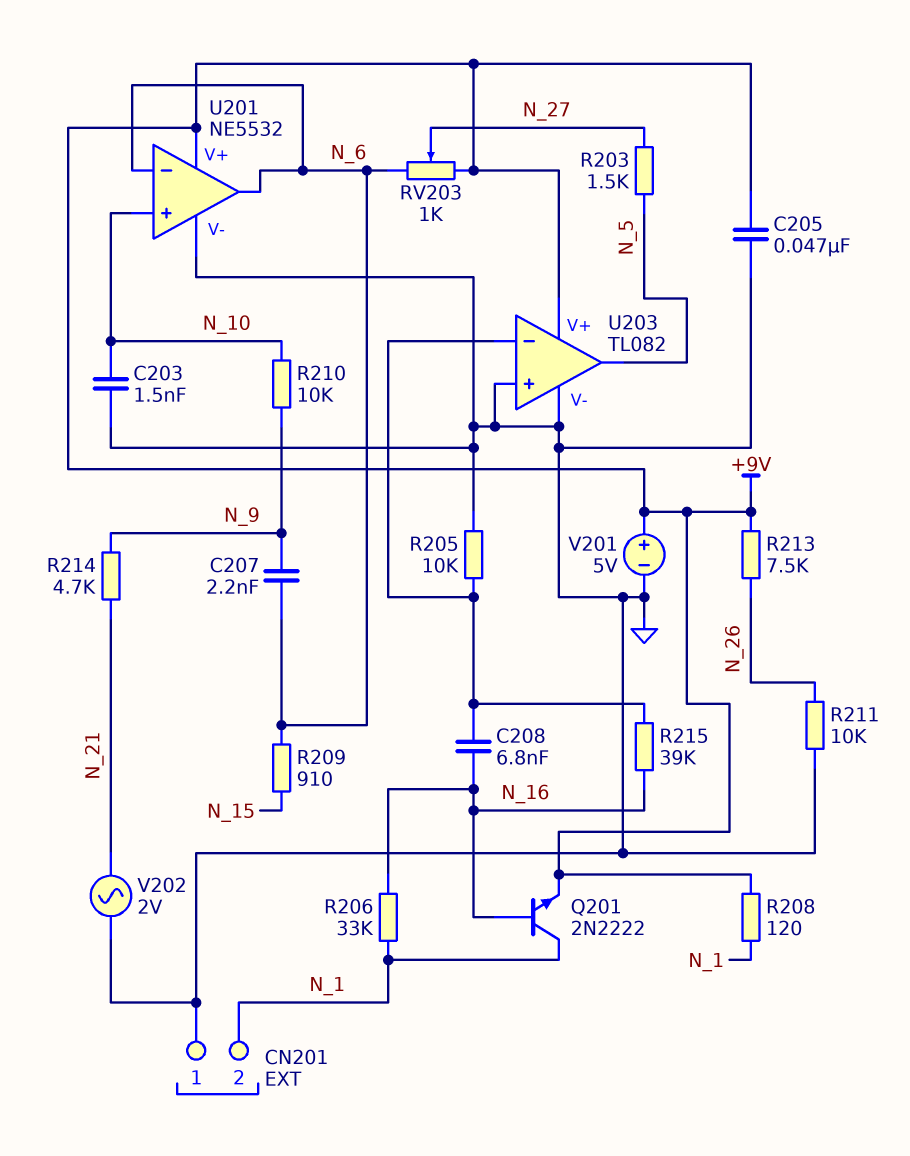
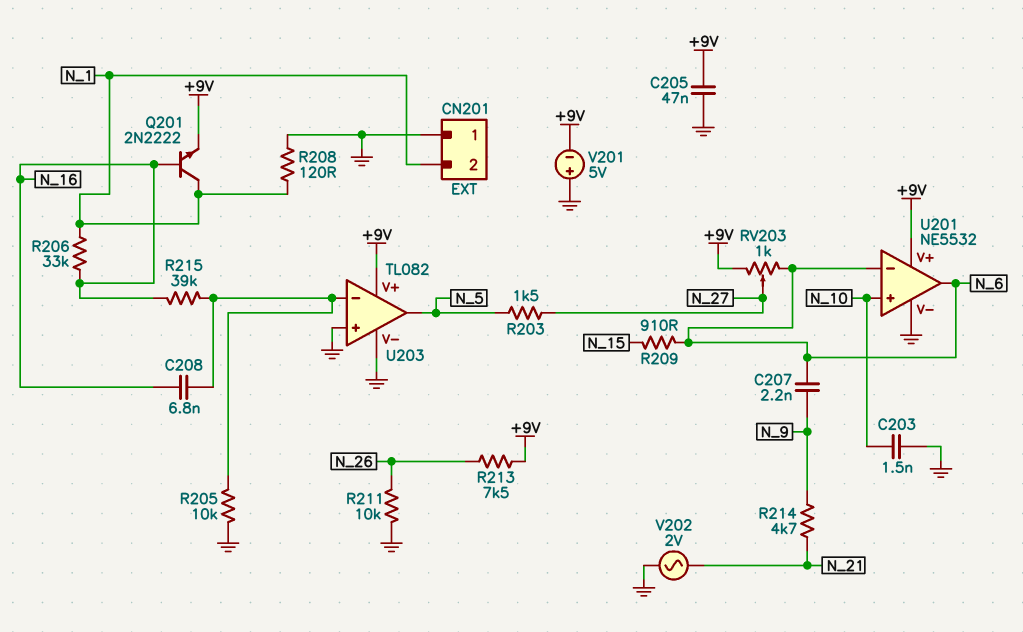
R208: 120 (+9V, N_1) -> 120 (GND, N_1)
R210: 10k (N_9, N_10) -> none
V201: 5V (plus +9V, minus GND) -> 5V (plus GND, minus +9V)

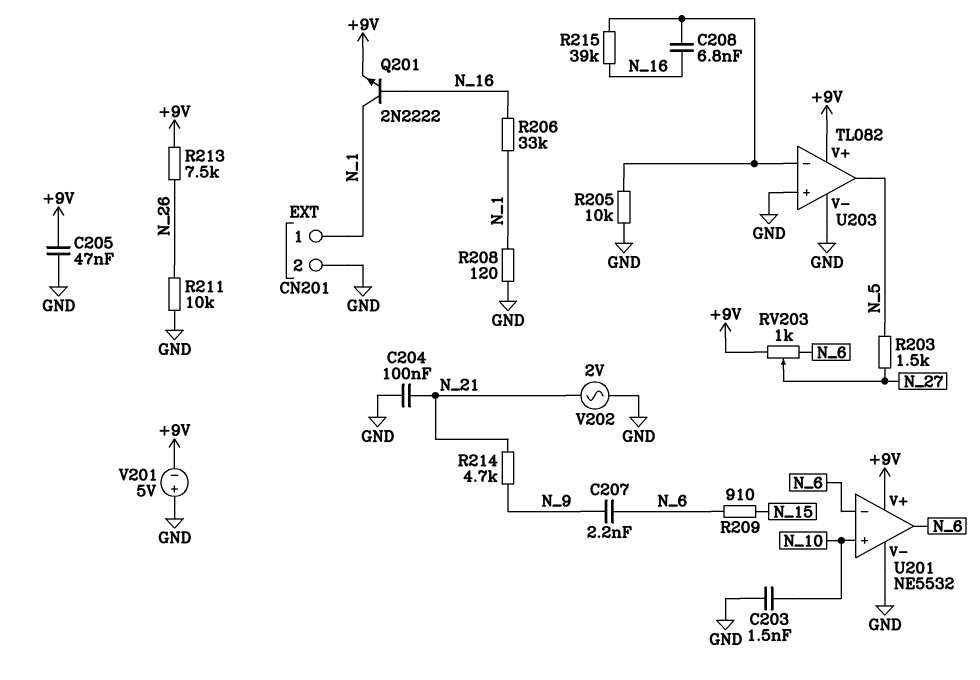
C204: none -> 100nF (GND, N_21)
CN201 pin 1: GND -> N_1
CN201 pin 2: N_1 -> GND

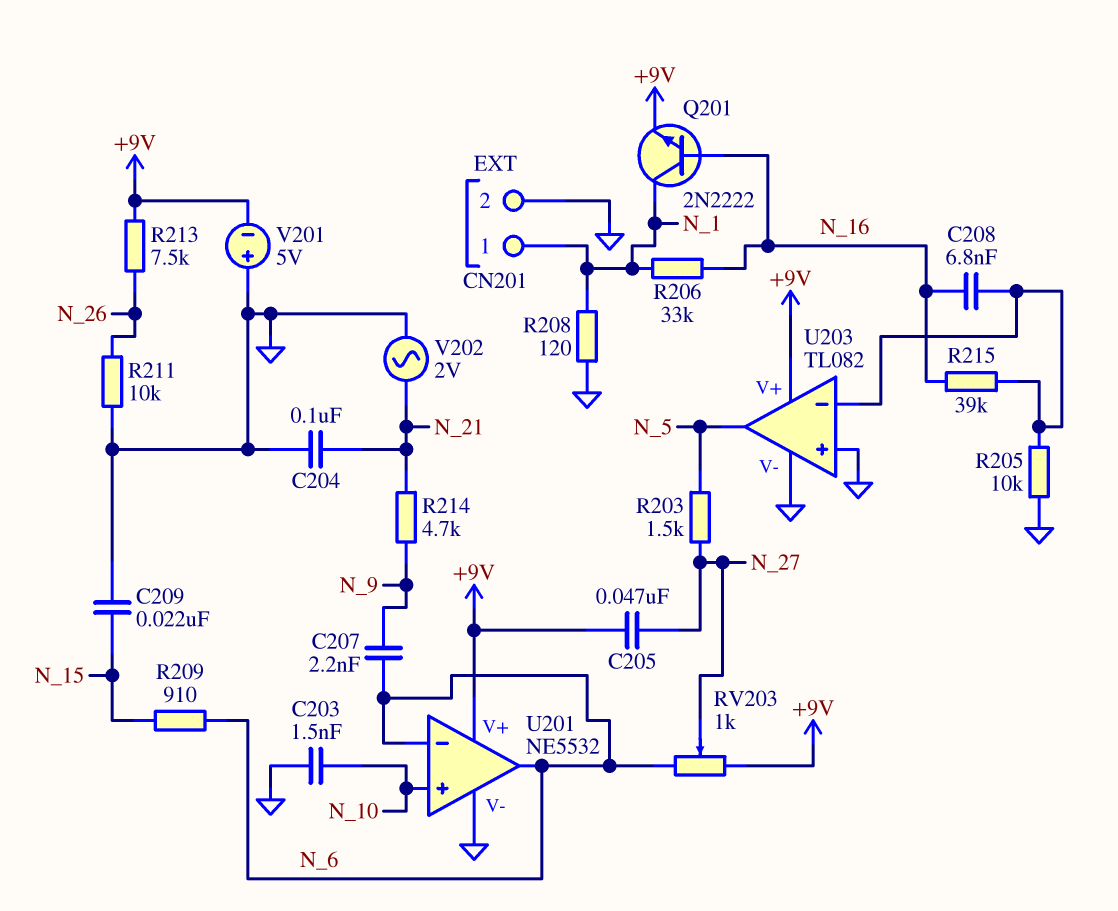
C205: 47nF (+9V, GND) -> 47nF (+9V, N_27)
C209: none -> 22nF (GND, N_15)

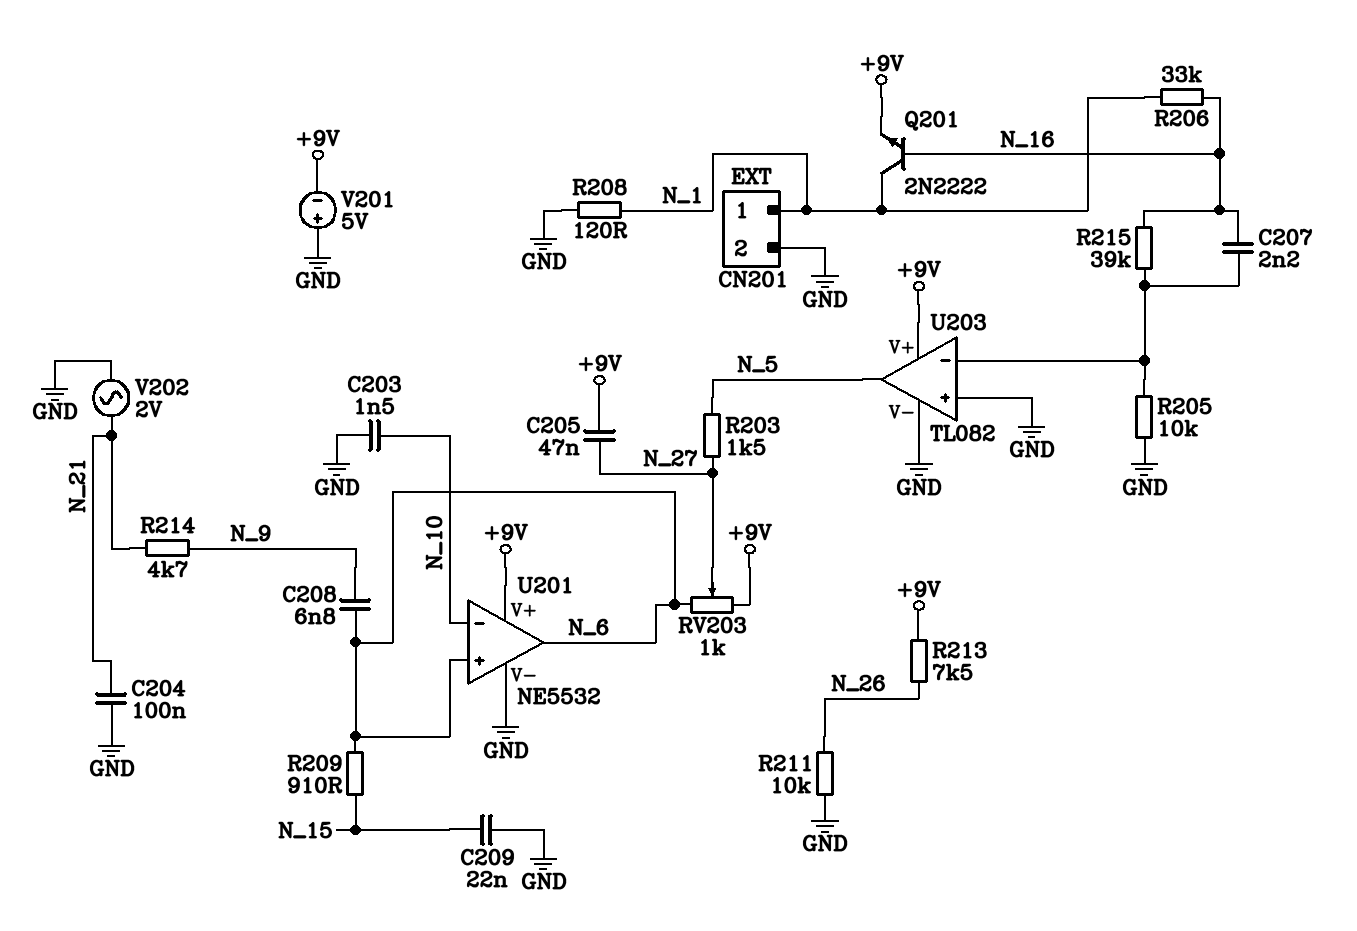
C207: 2.2nF (N_6, N_9) -> 2.2nF (N_16, U203/in-)
C208: 6.8nF (N_16, U203/in-) -> 6.8nF (N_6, N_9)
U201 pin in+: N_10 -> N_6
U201 pin in-: N_6 -> N_10

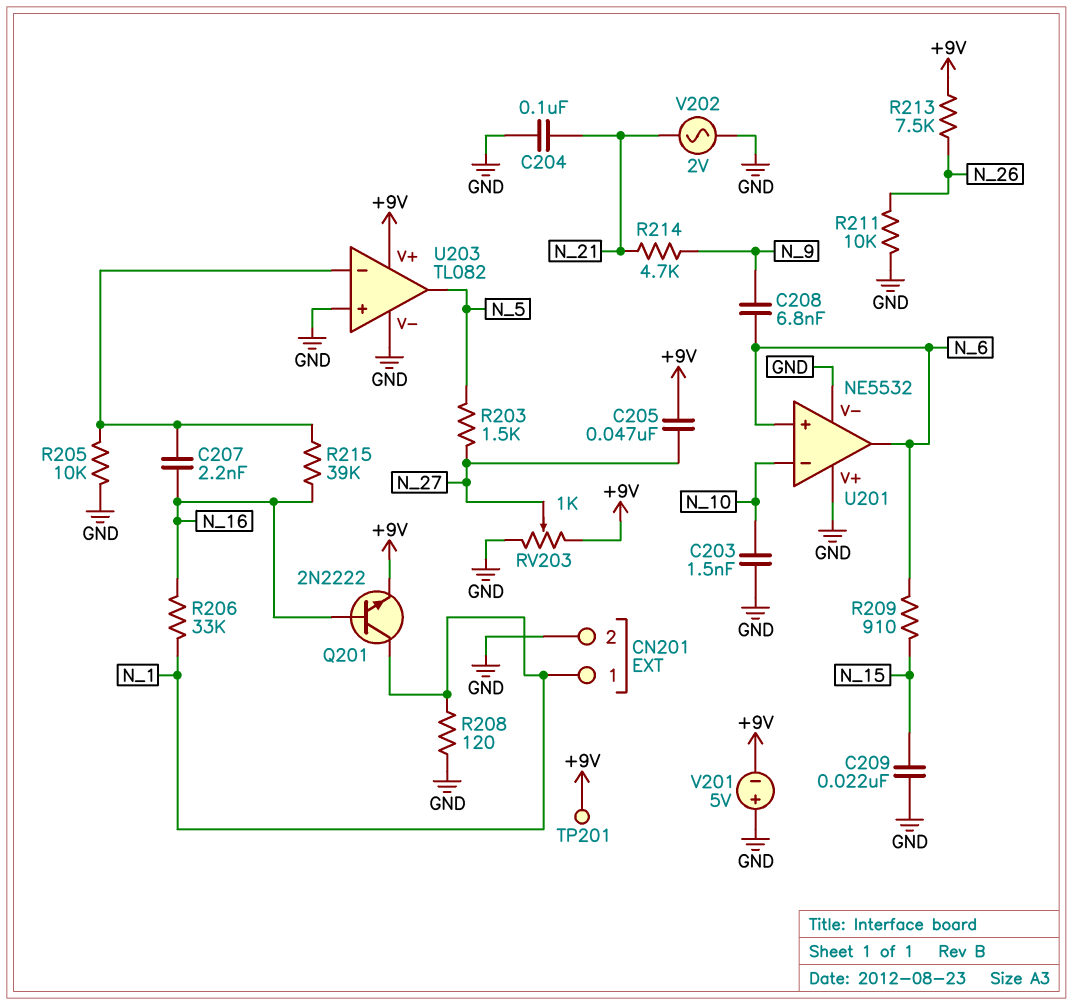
RV203: 1k (+9V, N_6, wiper N_27) -> 1k (+9V, GND, wiper N_27)
TP201: none -> test point (+9V)
U201 pin V+: +9V -> GND

